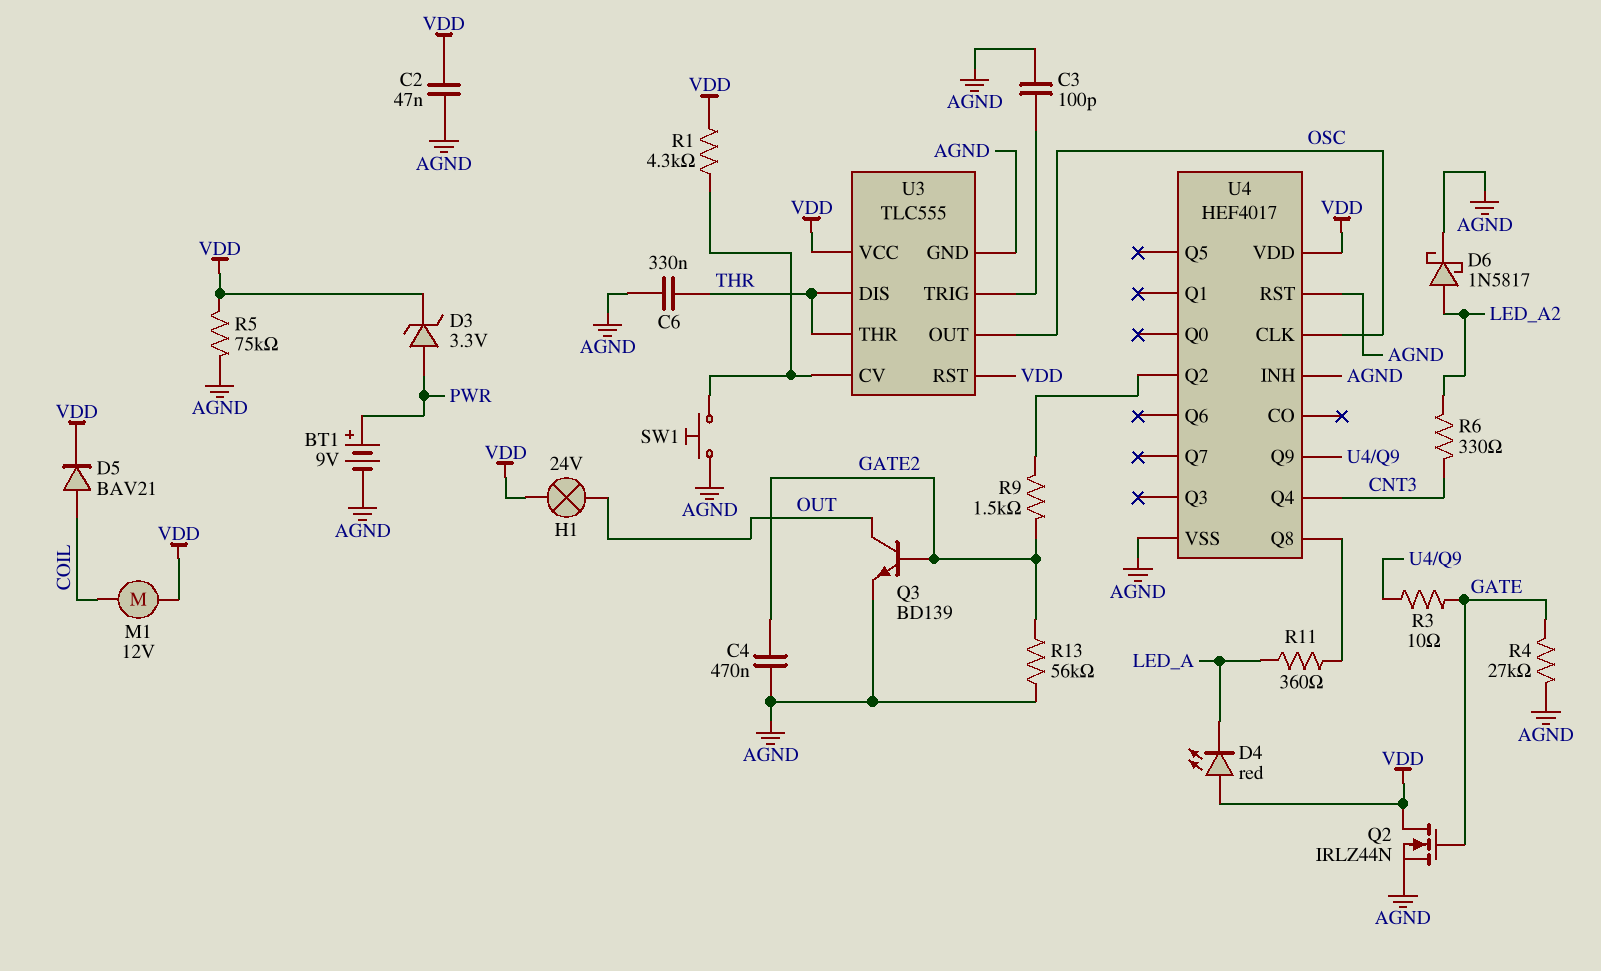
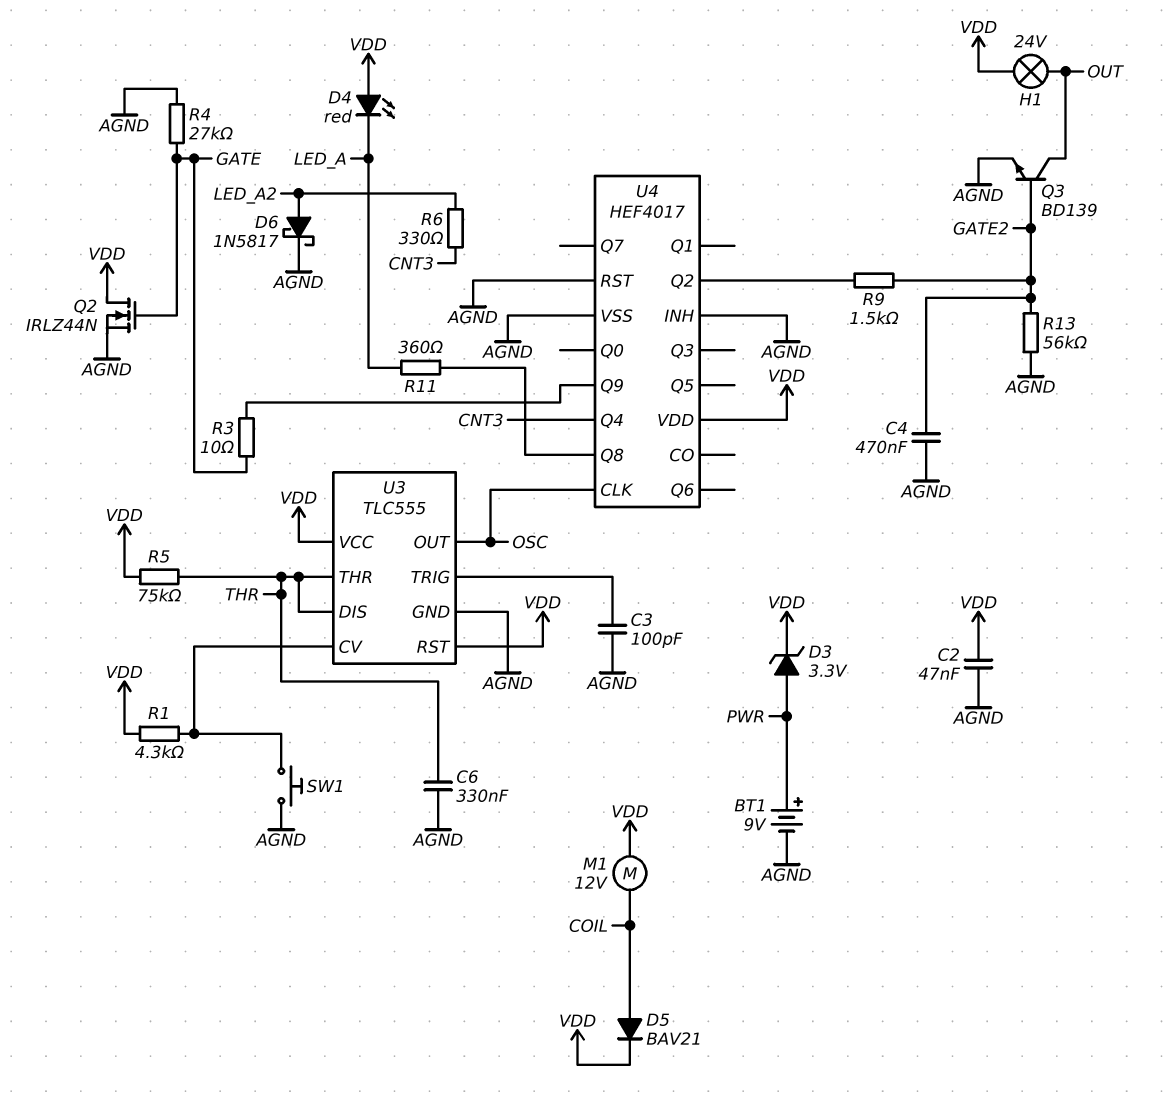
R5: 75k (AGND, VDD) -> 75k (THR, VDD)

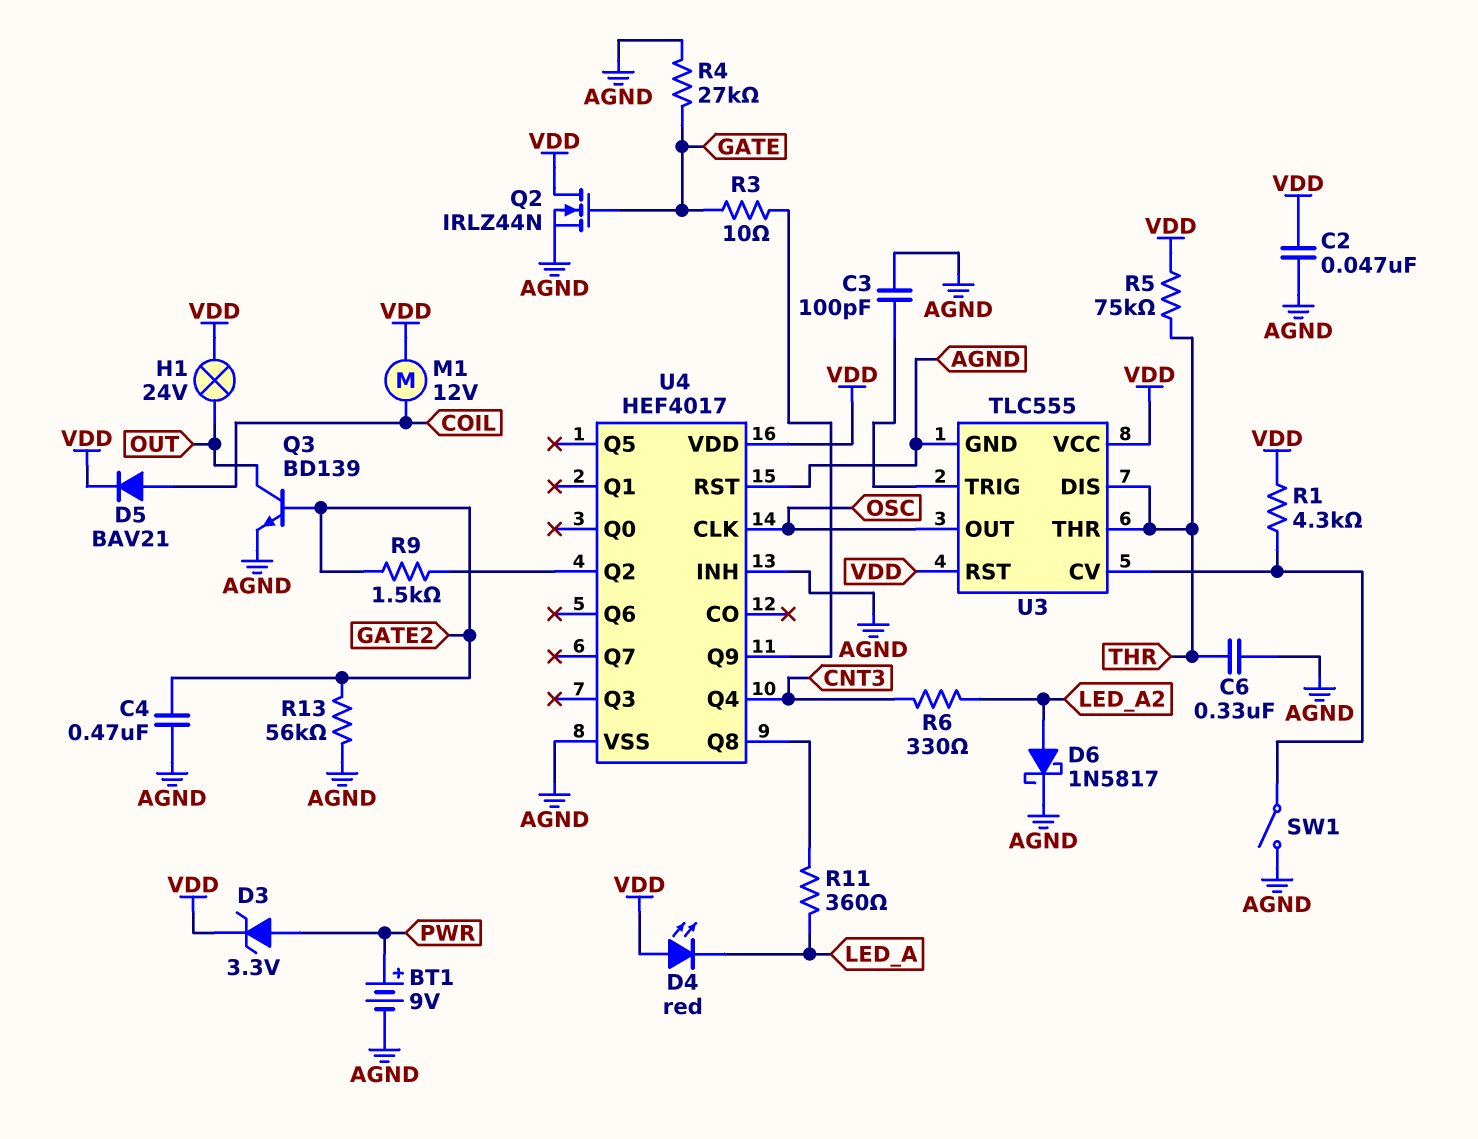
SW1: button (AGND, U3/CV) -> switch (AGND, U3/CV)

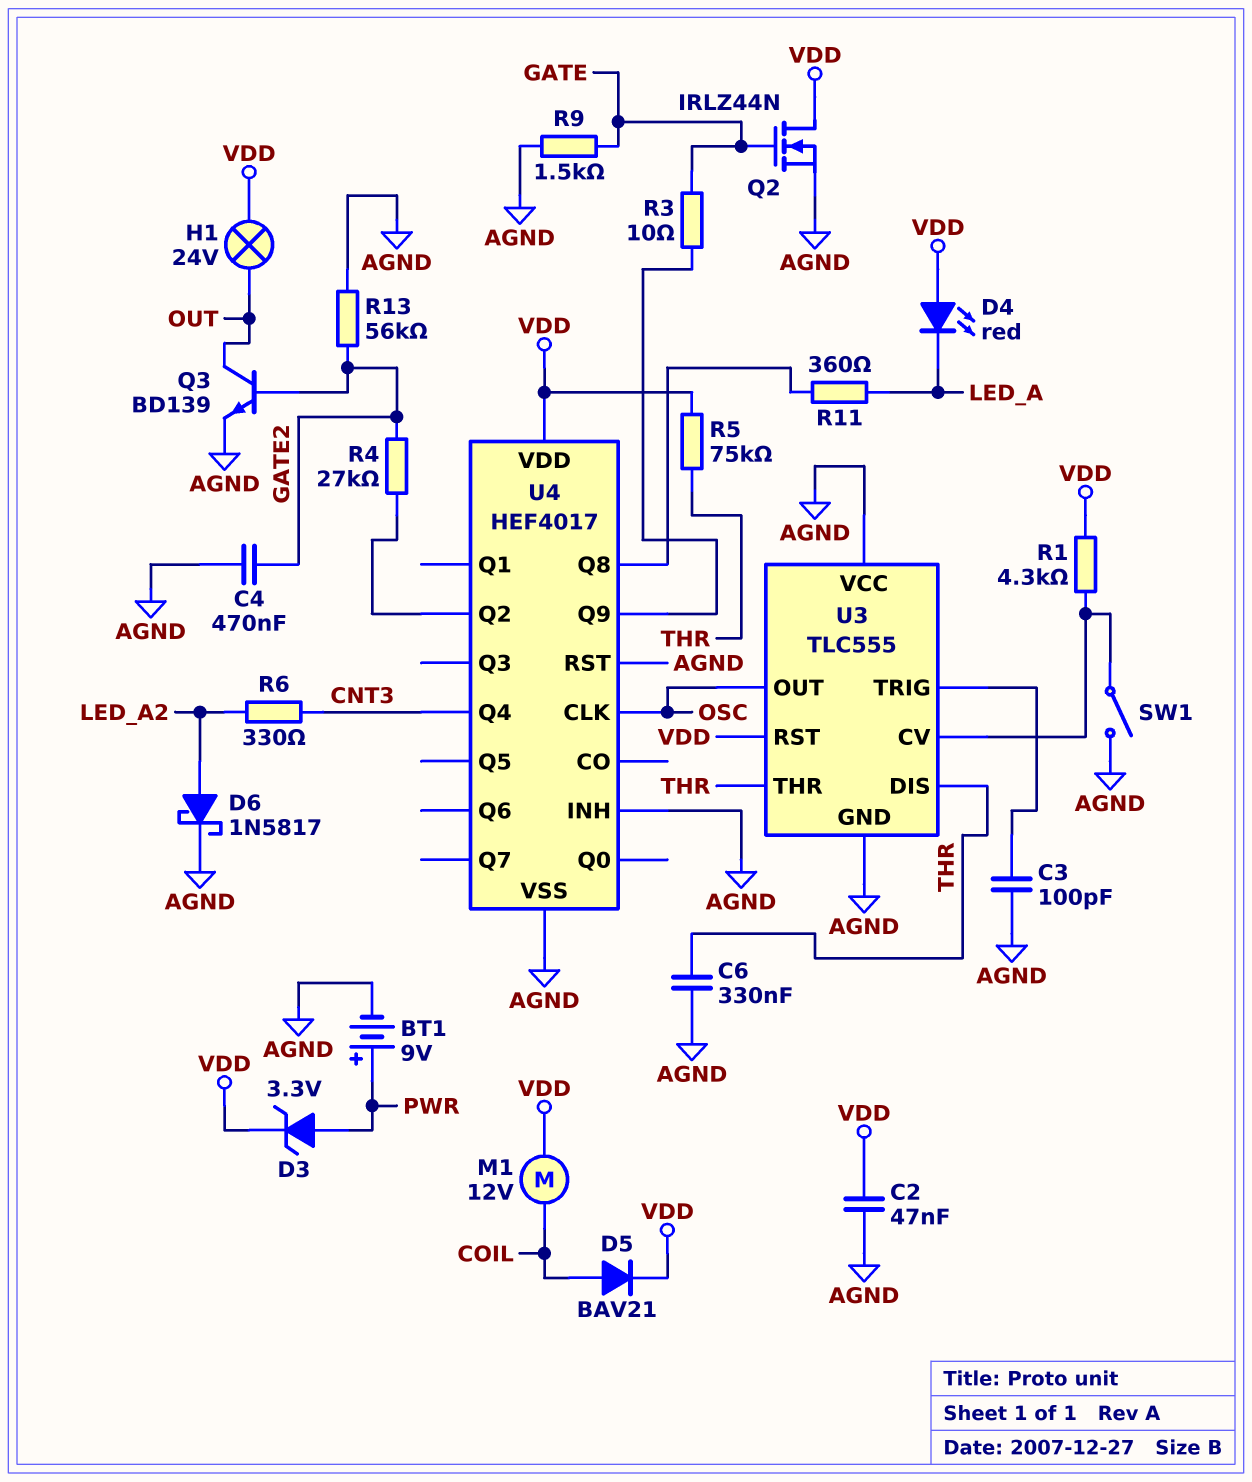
R4: 27k (AGND, GATE) -> 27k (GATE2, U4/Q2)
R9: 1.5k (GATE2, U4/Q2) -> 1.5k (AGND, GATE)
U3 pin VCC: VDD -> AGND

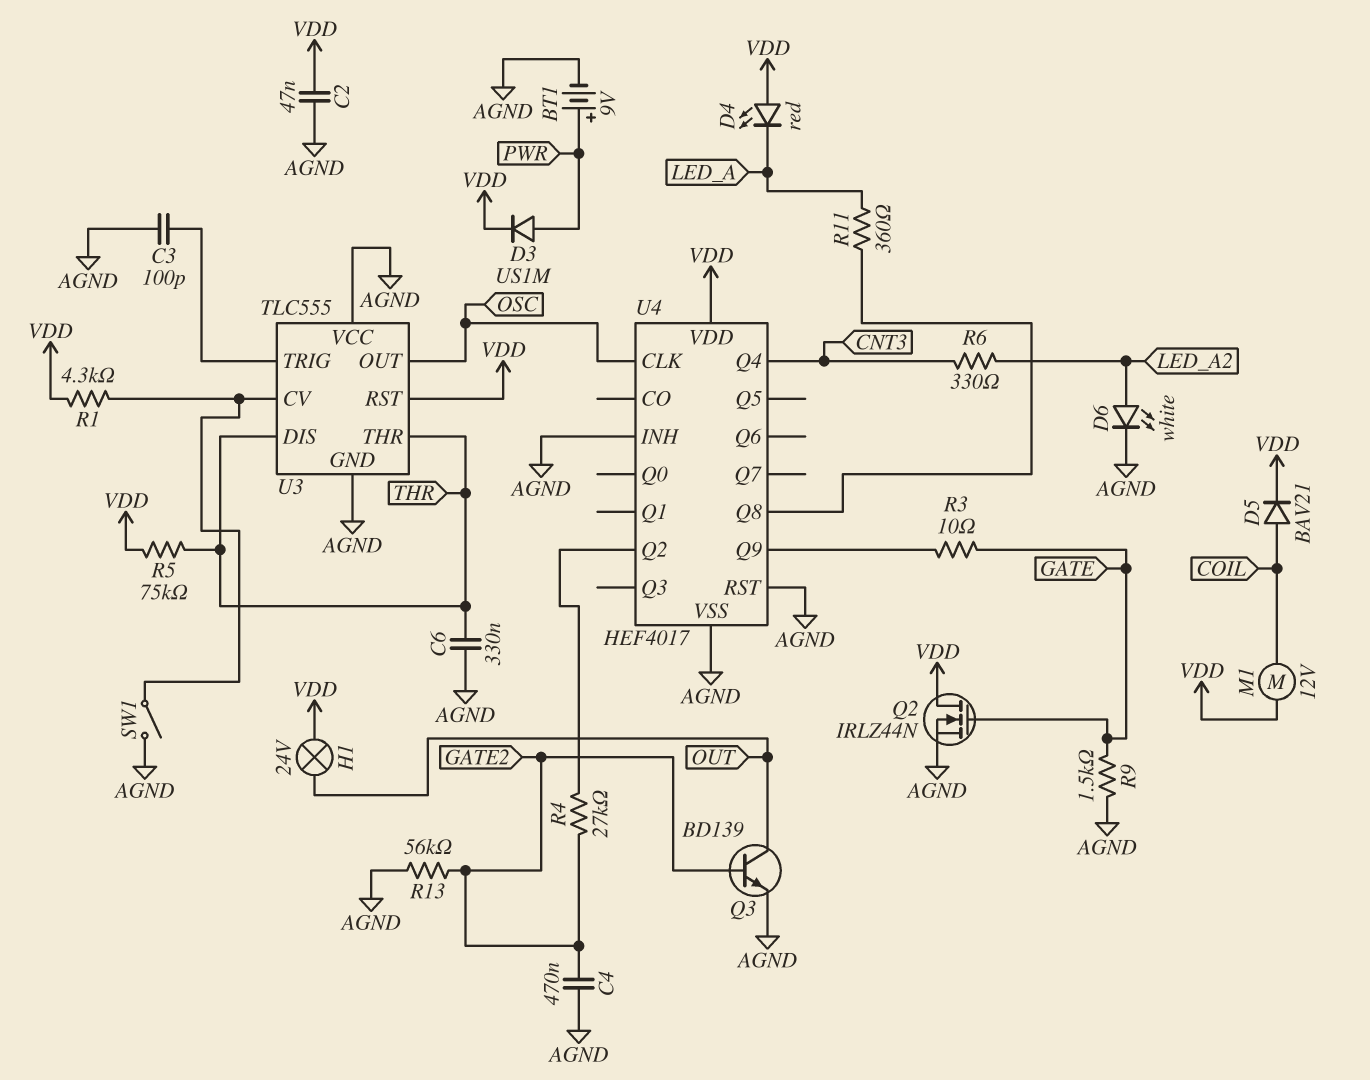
D3: zener 3.3V (A PWR, K VDD) -> diode US1M (A PWR, K VDD)
D6: schottky 1N5817 (A LED_A2, K AGND) -> LED white (A LED_A2, K AGND)

